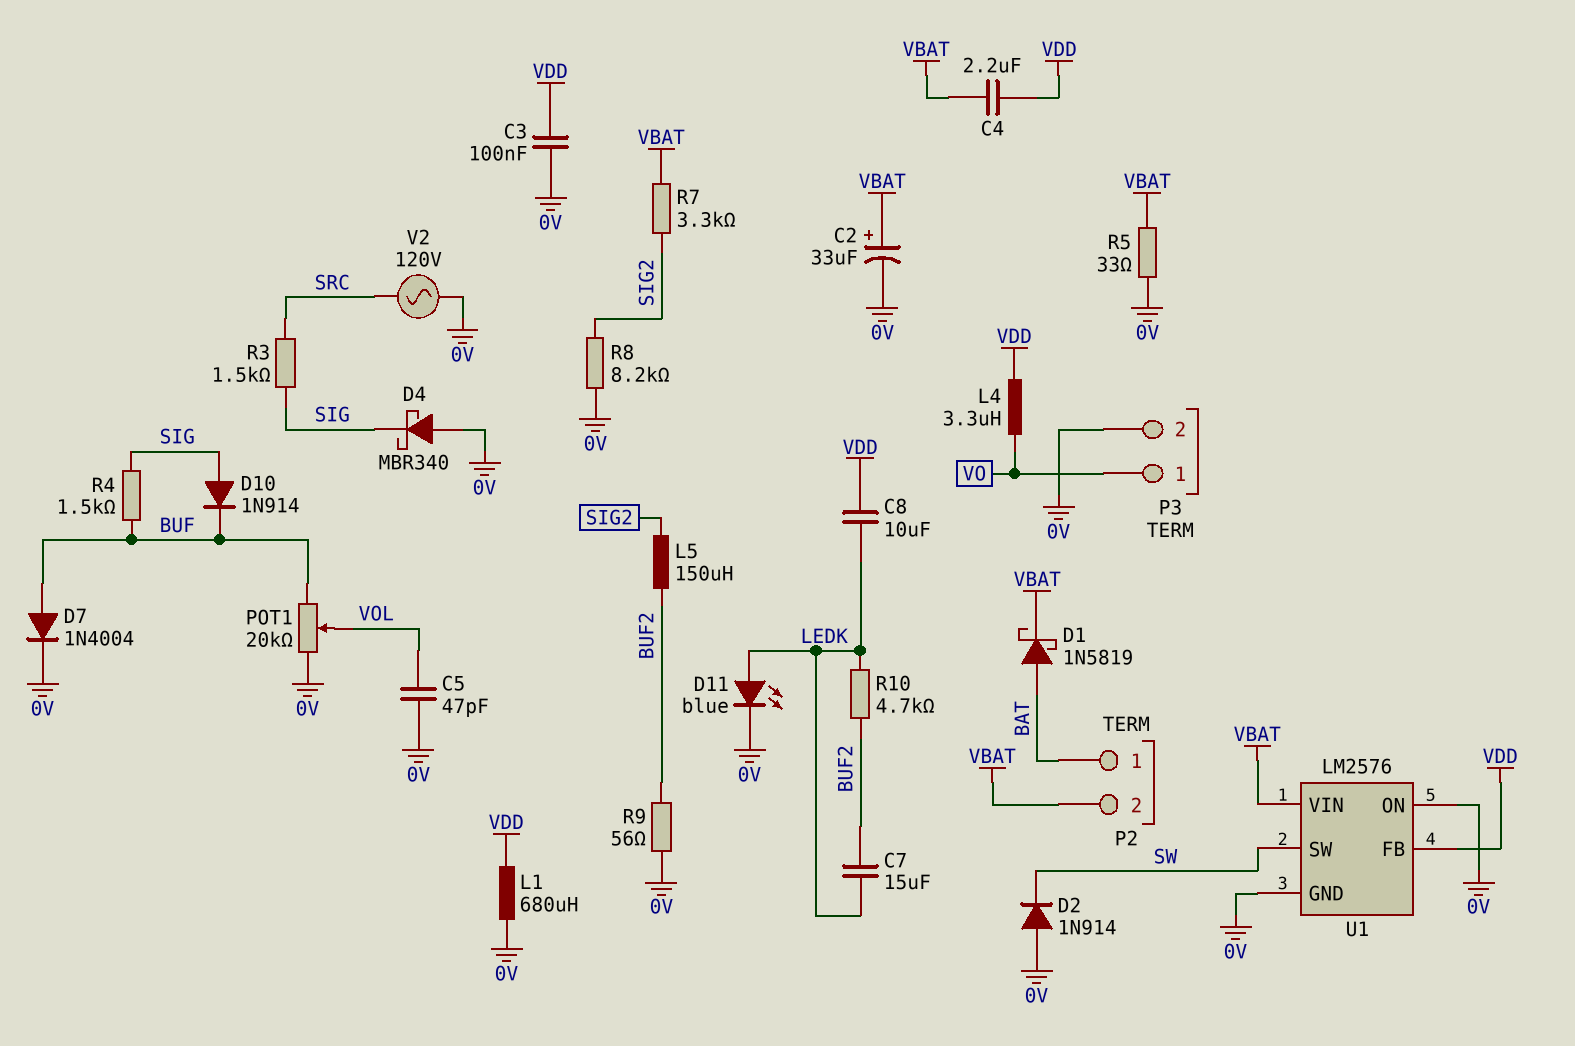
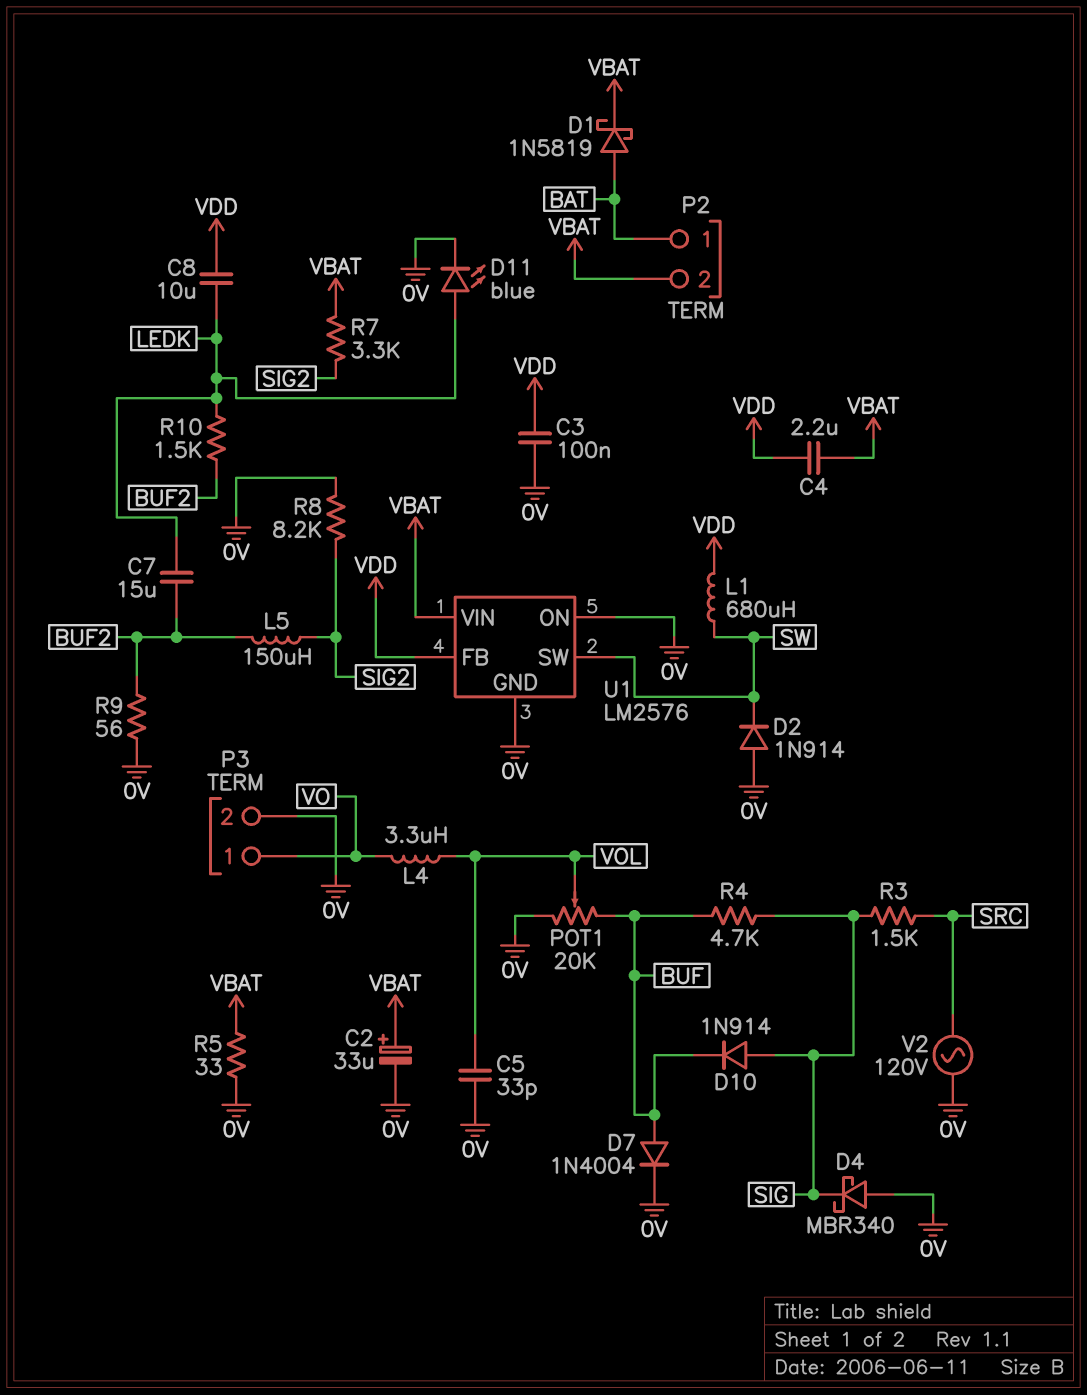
C5: 47pF (0V, VOL) -> 33pF (0V, VOL)
L1: 680uH (0V, VDD) -> 680uH (SW, VDD)
L4: 3.3uH (VDD, VO) -> 3.3uH (VO, VOL)
R4: 1.5k (BUF, SIG) -> 4.7k (BUF, SIG)
R10: 4.7k (BUF2, LEDK) -> 1.5k (BUF2, LEDK)

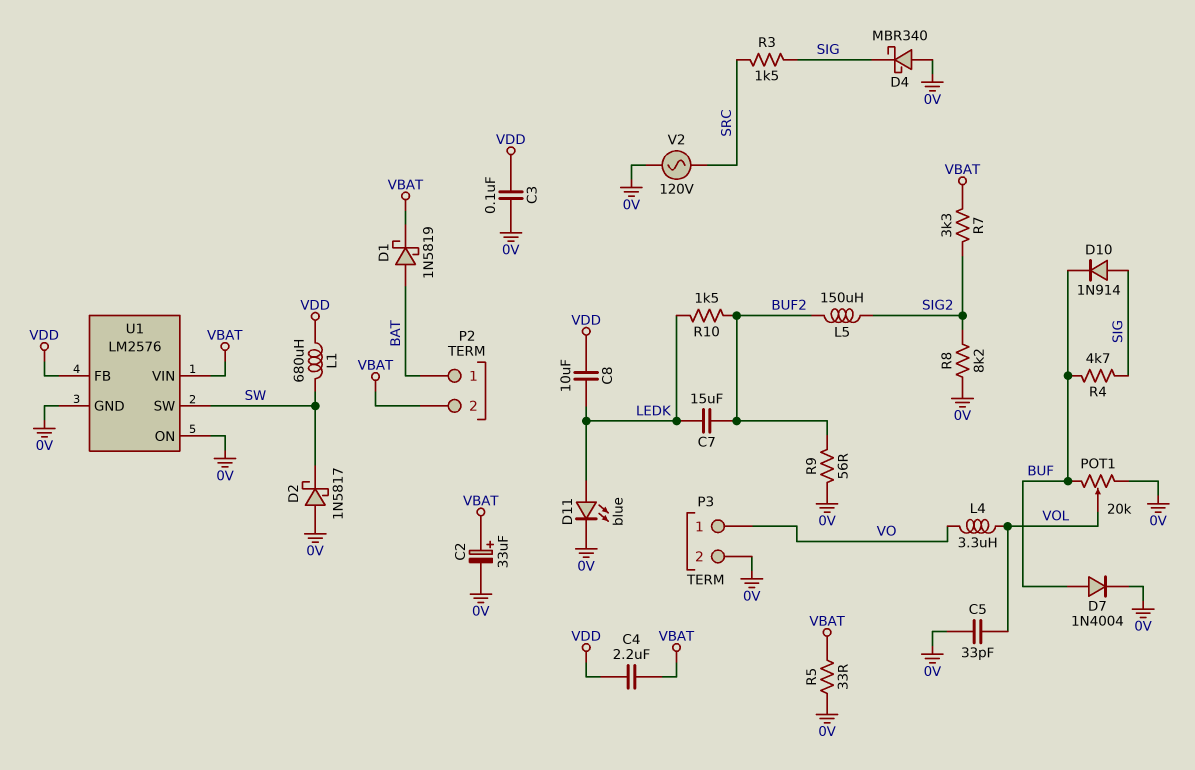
D2: diode 1N914 (A 0V, K SW) -> schottky 1N5817 (A 0V, K SW)

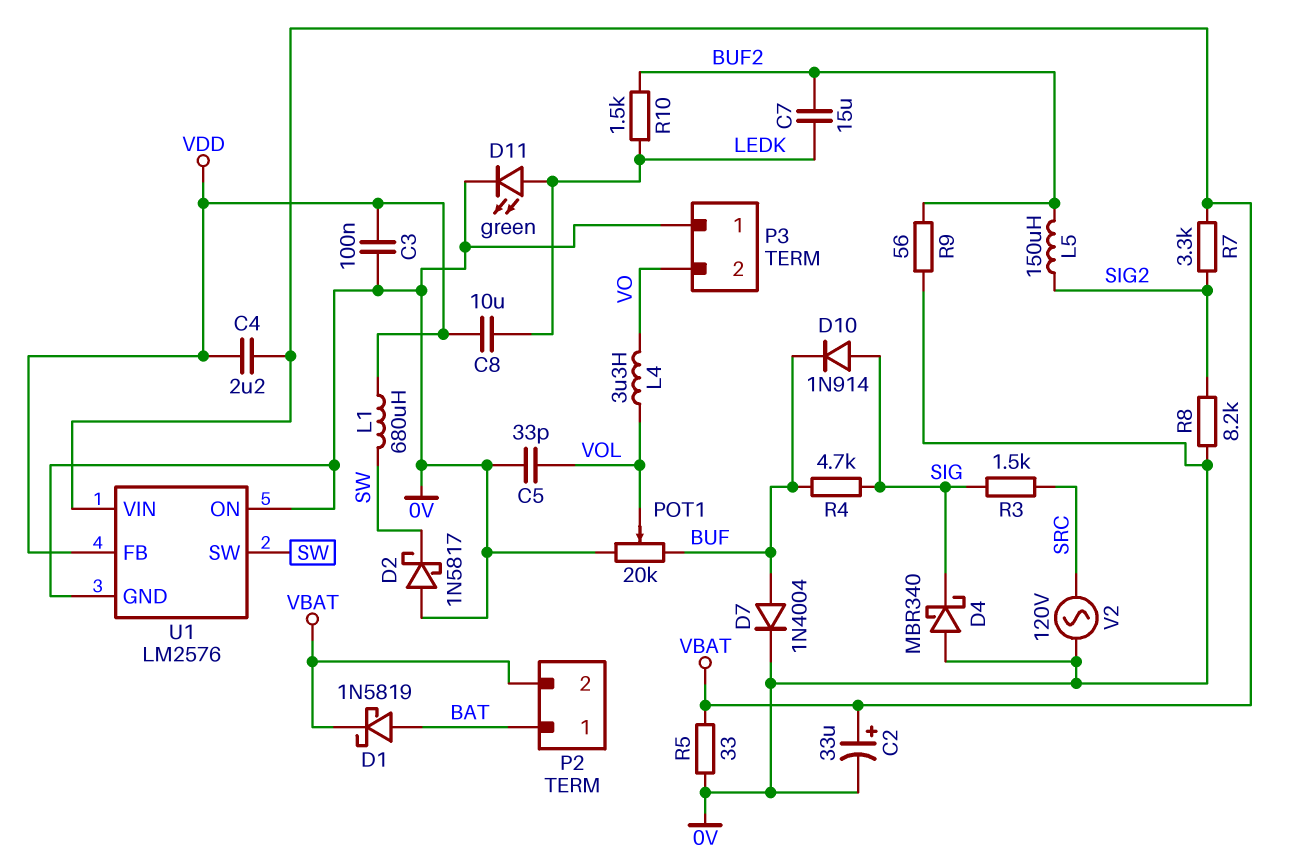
D11: LED blue (A LEDK, K 0V) -> LED green (A LEDK, K 0V)
P3 pin 1: VO -> 0V
P3 pin 2: 0V -> VO

